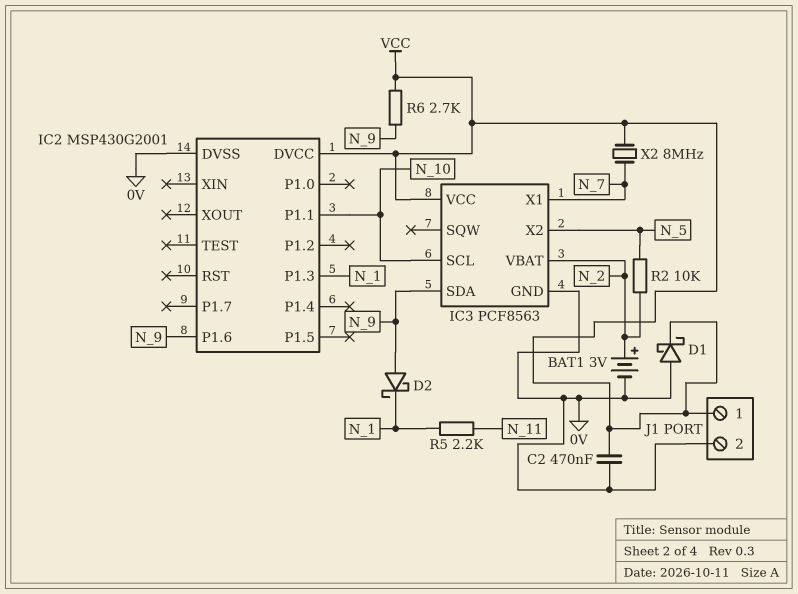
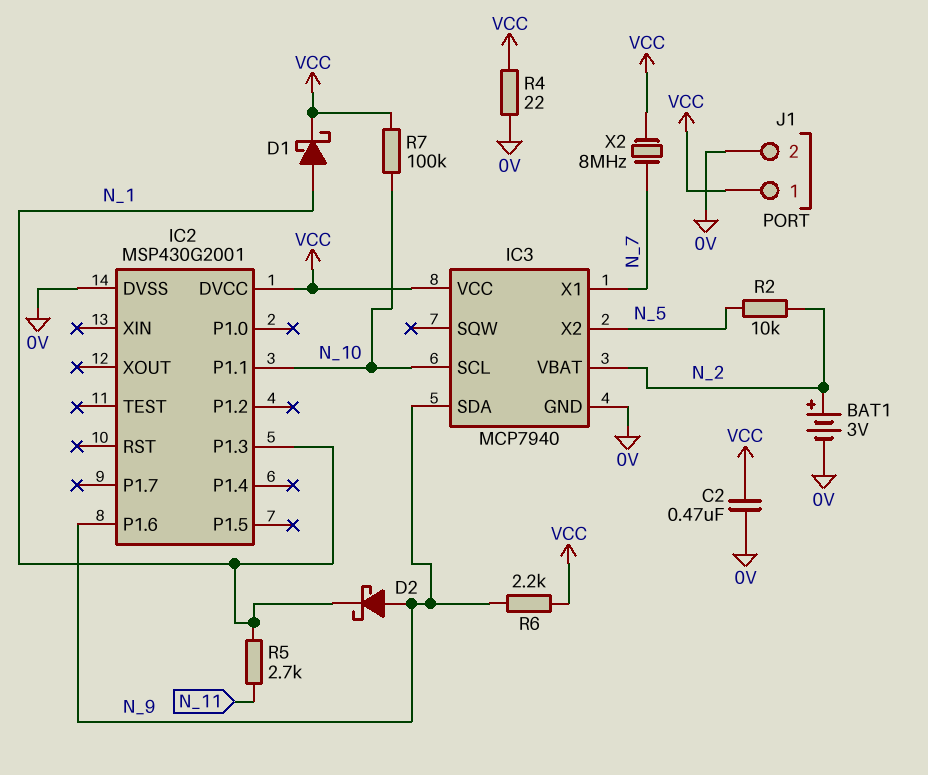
D1: schottky (A 0V, K VCC) -> schottky (A N_1, K VCC)
IC3: PCF8563 -> MCP7940
R4: none -> 22 (0V, VCC)
R5: 2.2k (N_1, N_11) -> 2.7k (N_1, N_11)
R6: 2.7k (N_9, VCC) -> 2.2k (N_9, VCC)
R7: none -> 100k (N_10, VCC)

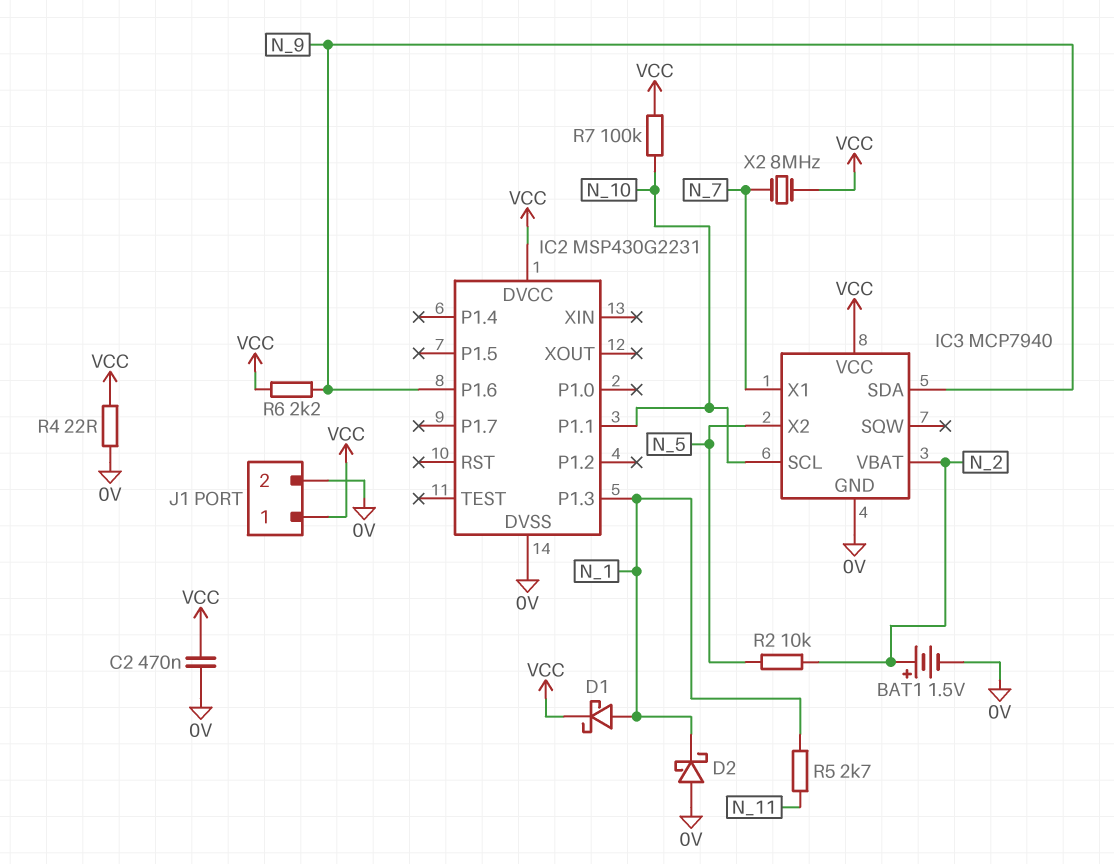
BAT1: 3V (plus N_2, minus 0V) -> 1.5V (plus N_2, minus 0V)
D2: schottky (A N_9, K N_1) -> schottky (A 0V, K N_1)
IC2: MSP430G2001 -> MSP430G2231

